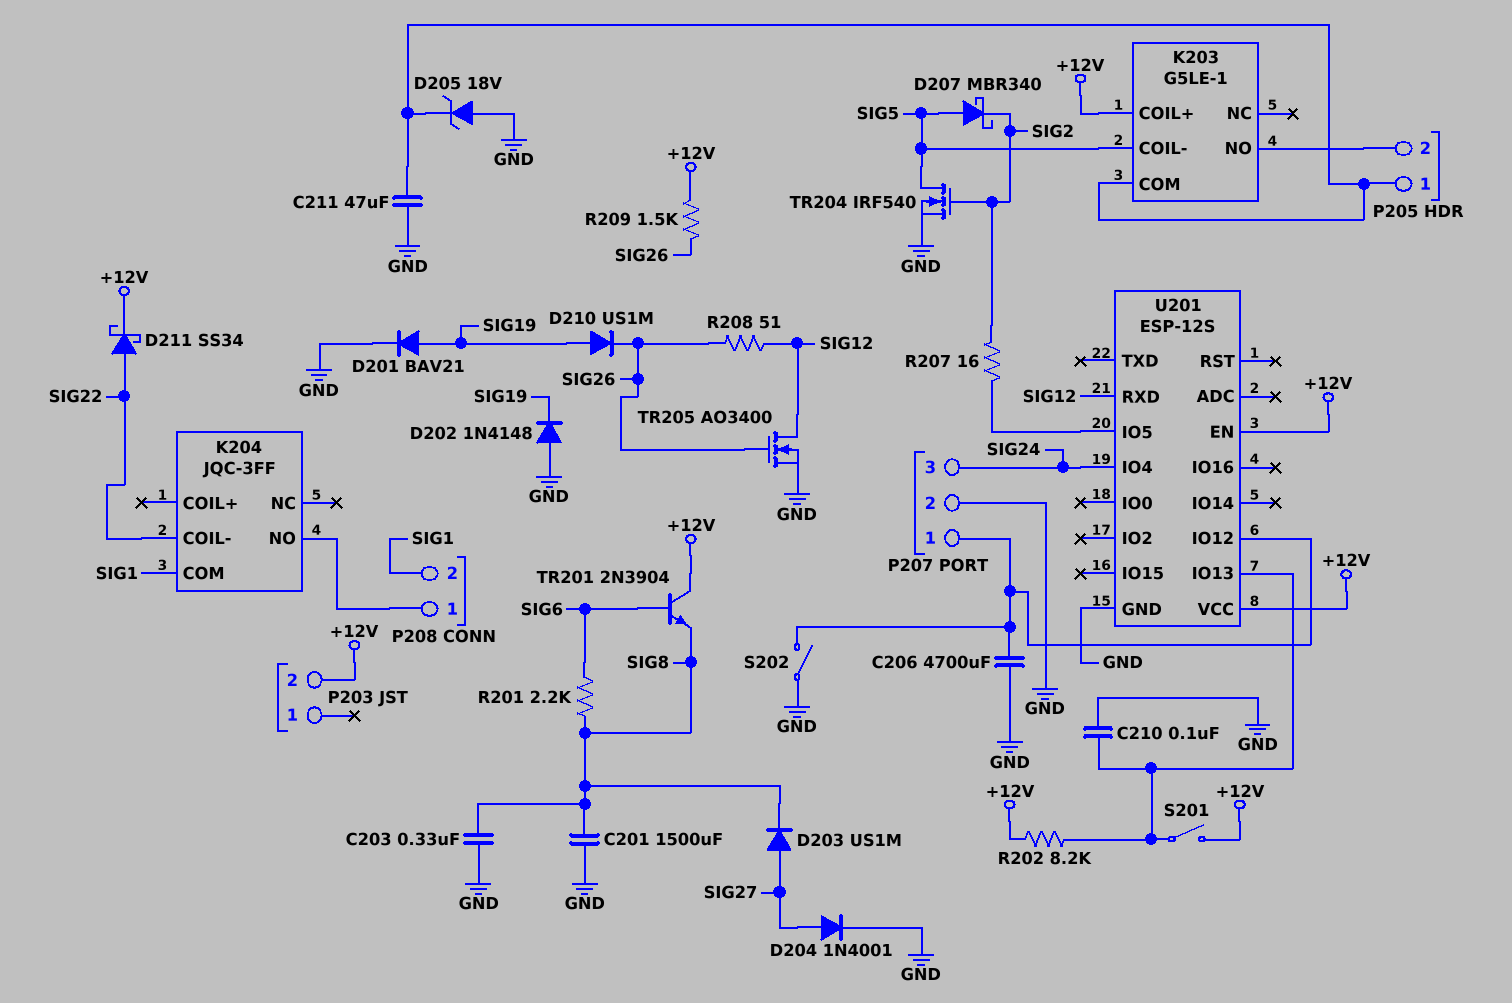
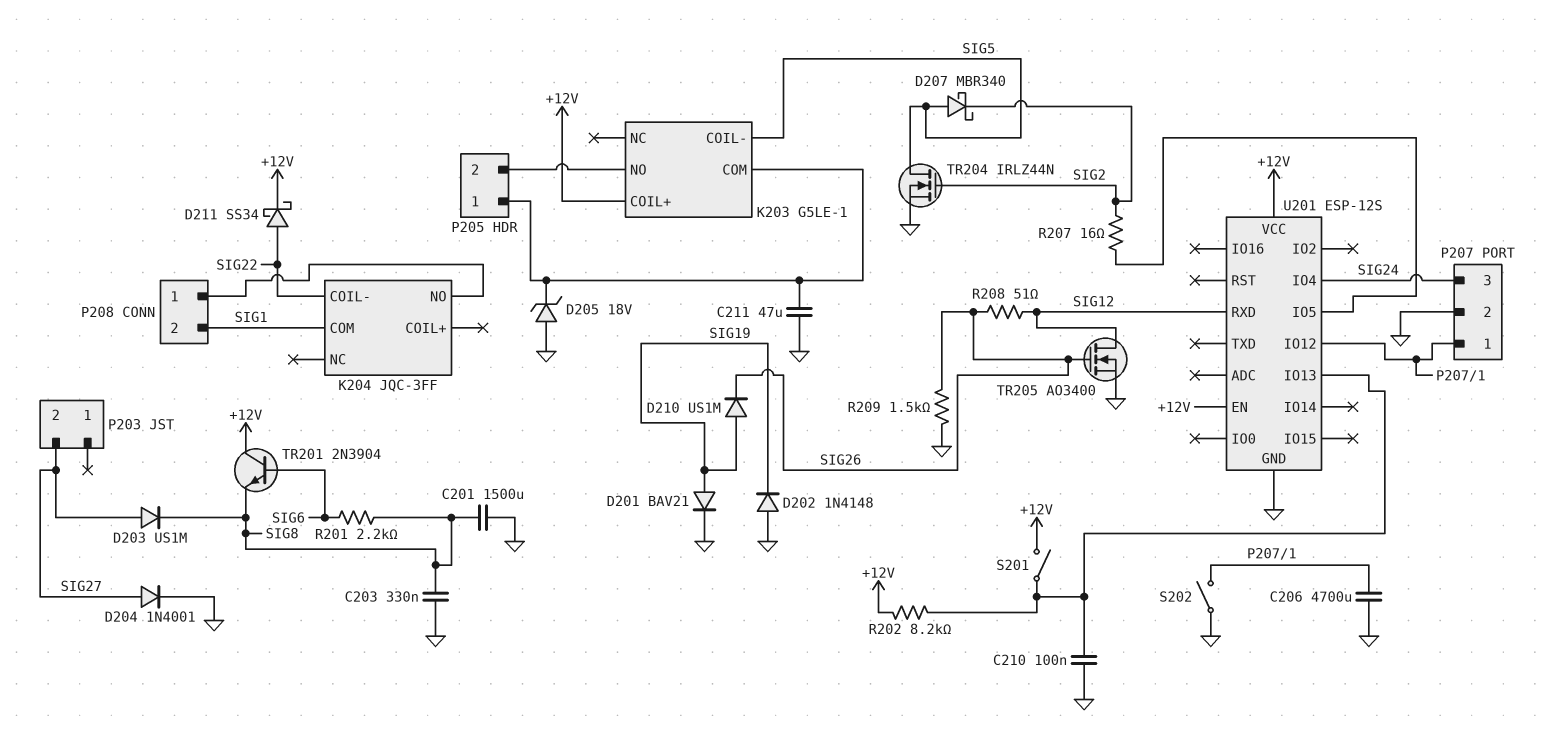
P203 pin 2: +12V -> SIG27
R209: 1.5k (+12V, SIG26) -> 1.5k (GND, SIG26)
TR204: NMOS IRF540 (G SIG2, D SIG5, S GND) -> NMOS IRLZ44N (G SIG2, D SIG5, S GND)

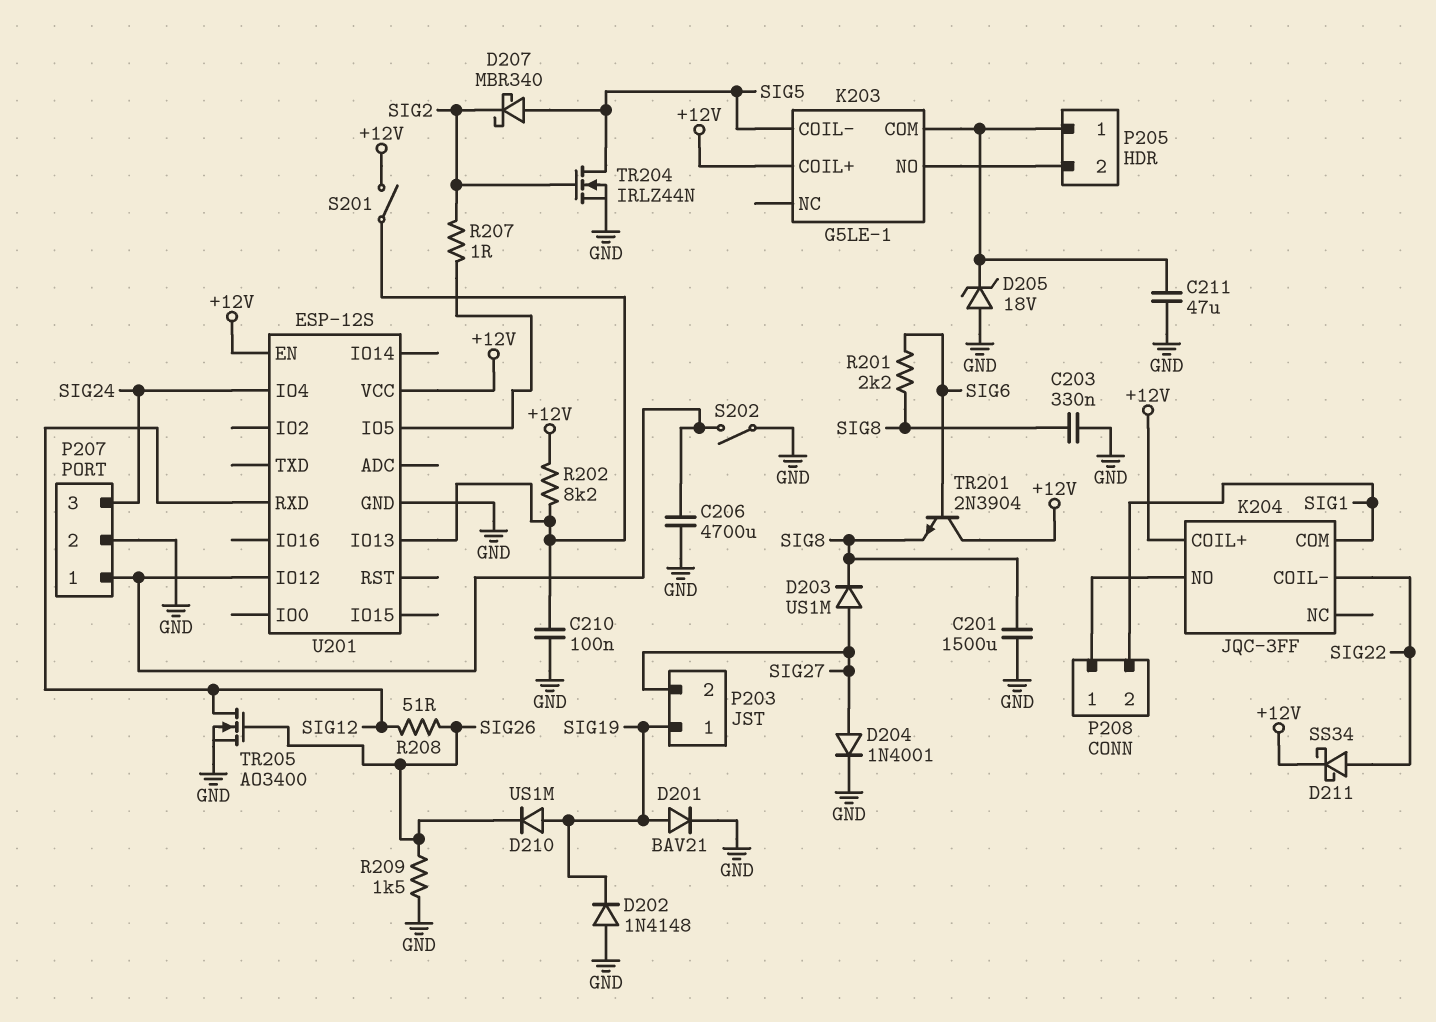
K204 pin COIL+: none -> +12V
P203 pin 1: none -> SIG19
R207: 16 (SIG2, U201/IO5) -> 1 (SIG2, U201/IO5)

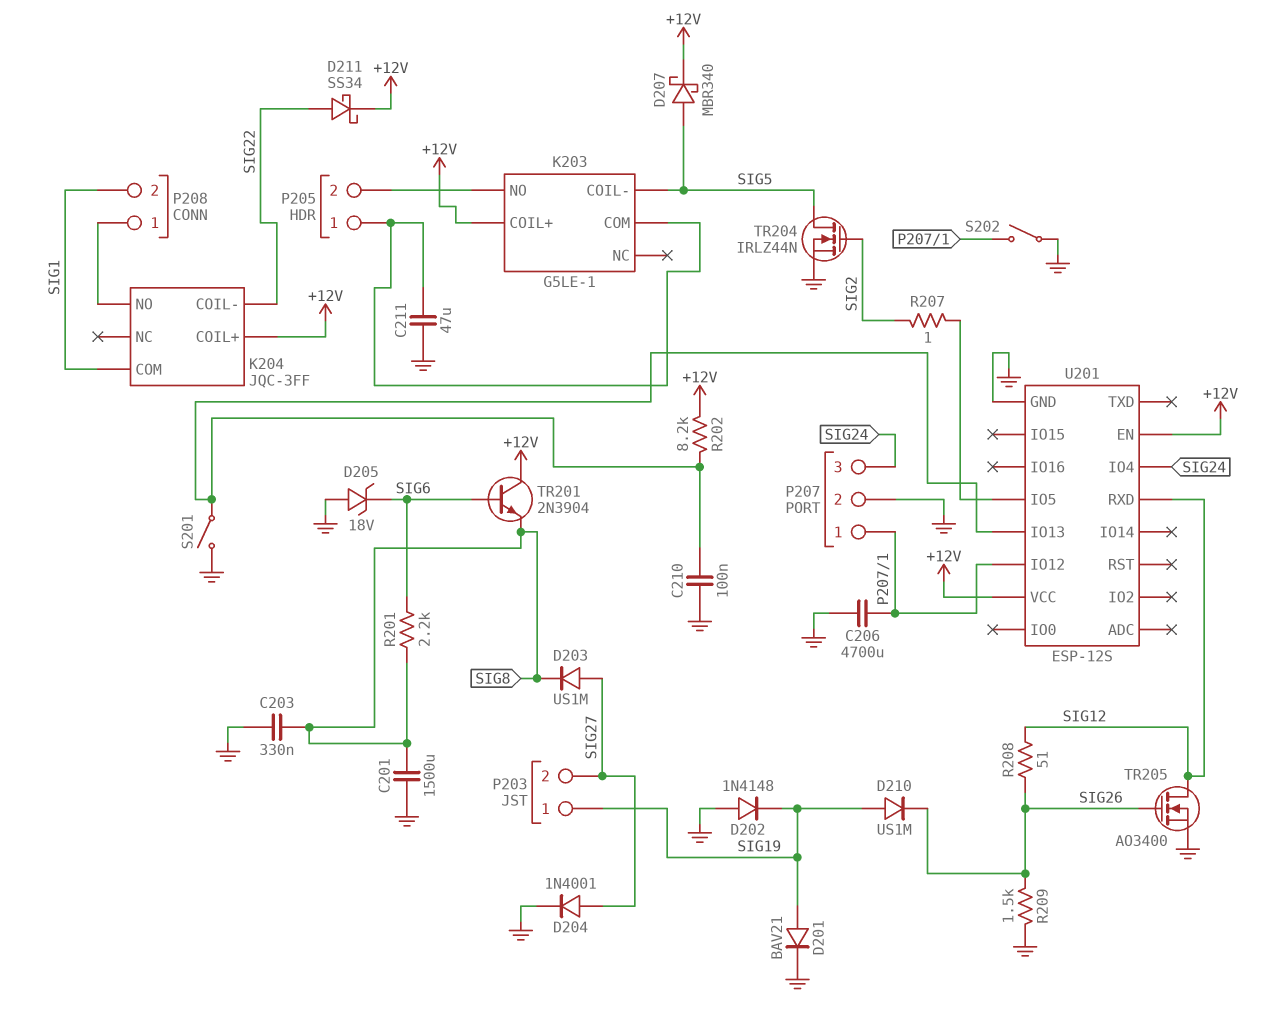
D205: zener 18V (A GND, K K203/COM) -> zener 18V (A GND, K SIG6)
D207: schottky MBR340 (A SIG5, K SIG2) -> schottky MBR340 (A SIG5, K +12V)
S201: switch (+12V, U201/IO13) -> switch (GND, U201/IO13)

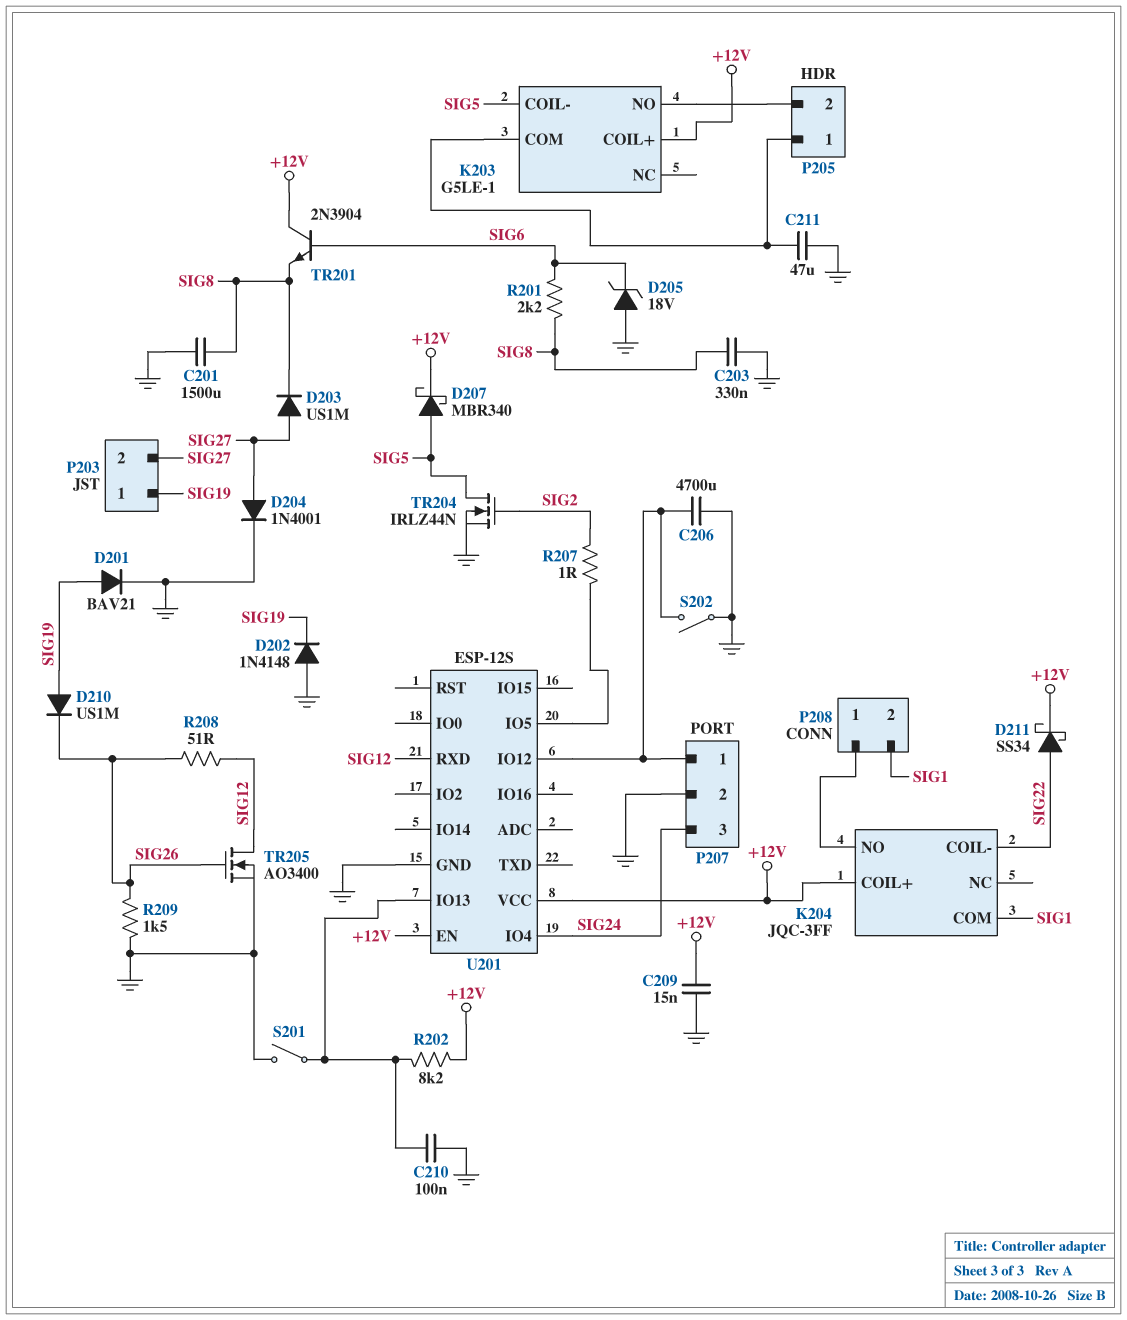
C209: none -> 15nF (+12V, GND)

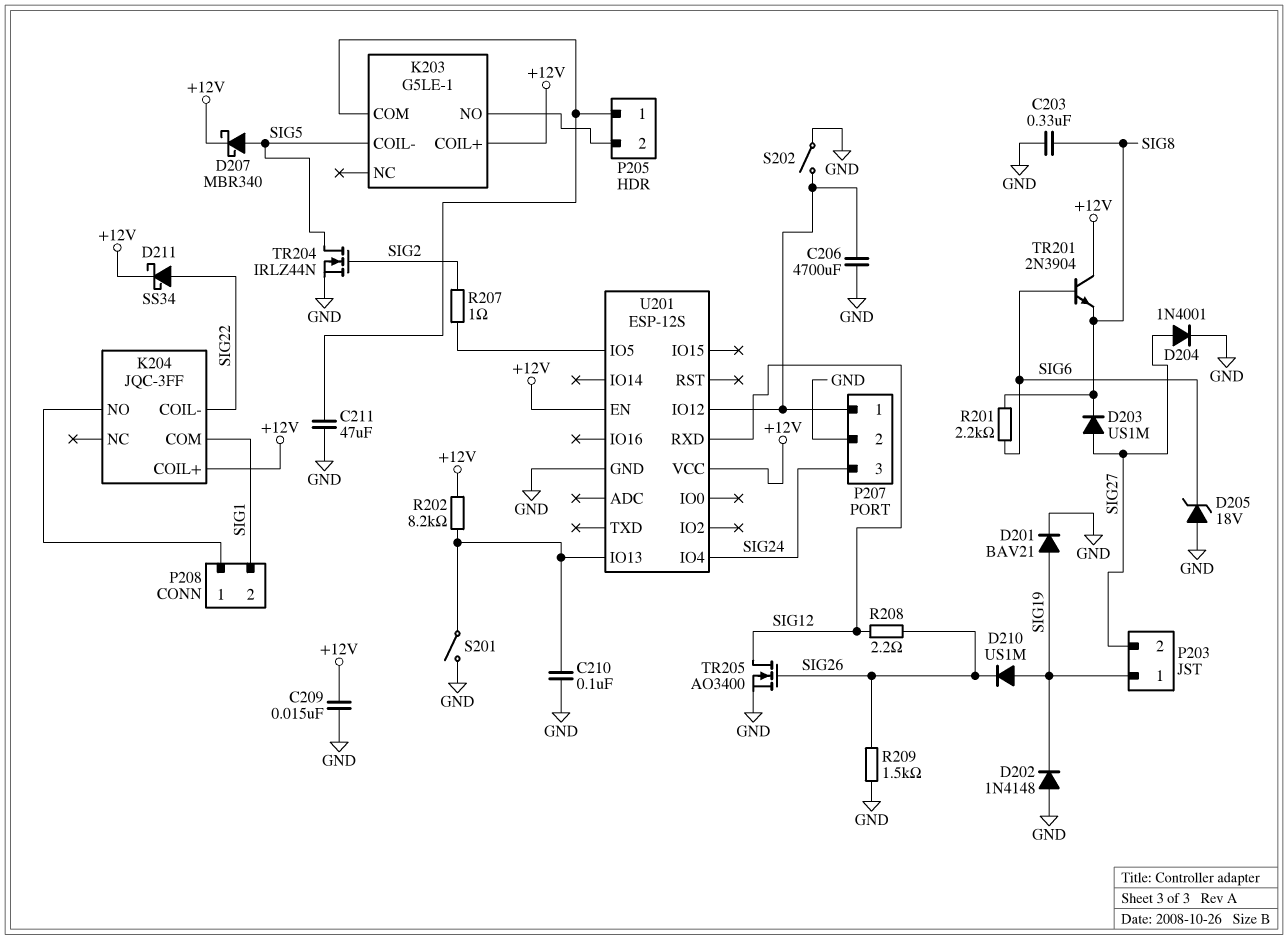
C201: 1500uF (GND, SIG8) -> none
R208: 51 (SIG12, SIG26) -> 2.2 (SIG12, SIG26)

